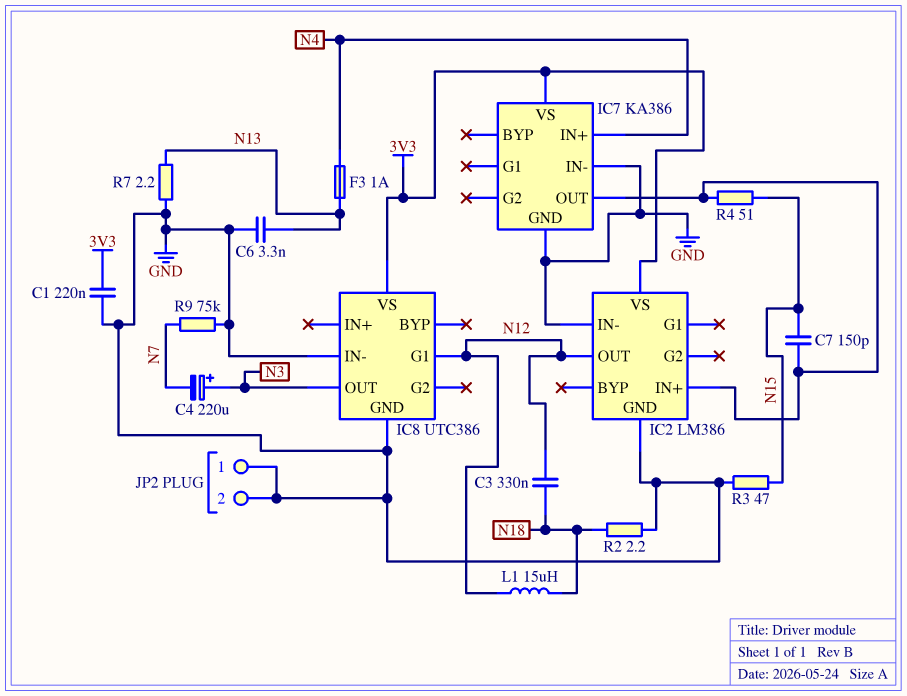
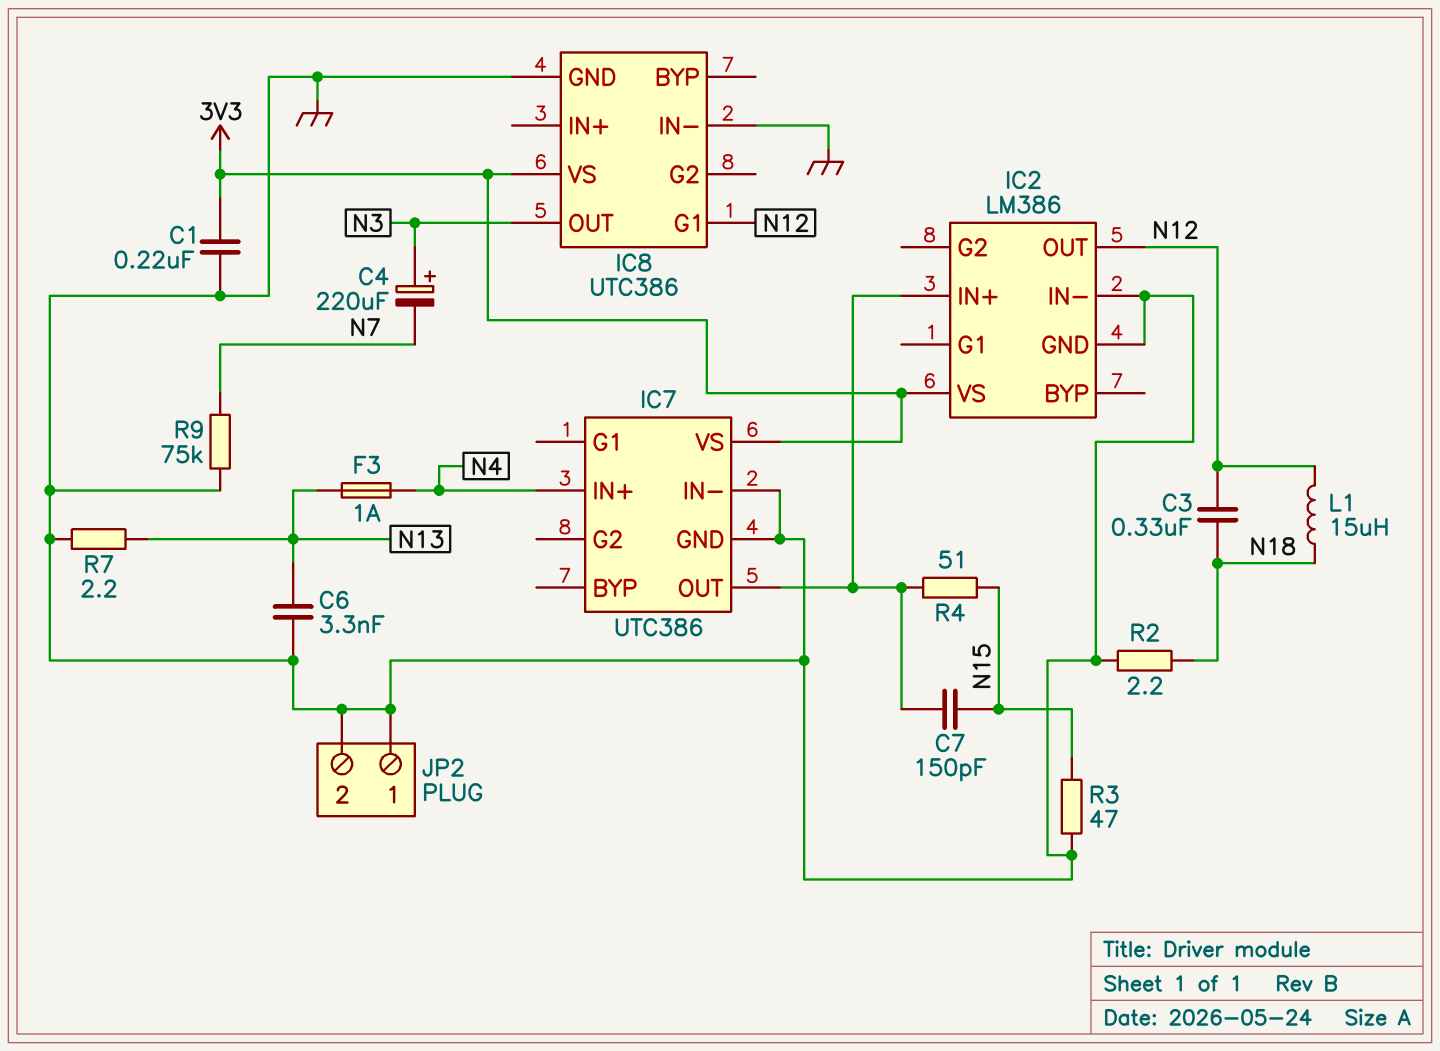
IC7: KA386 -> UTC386

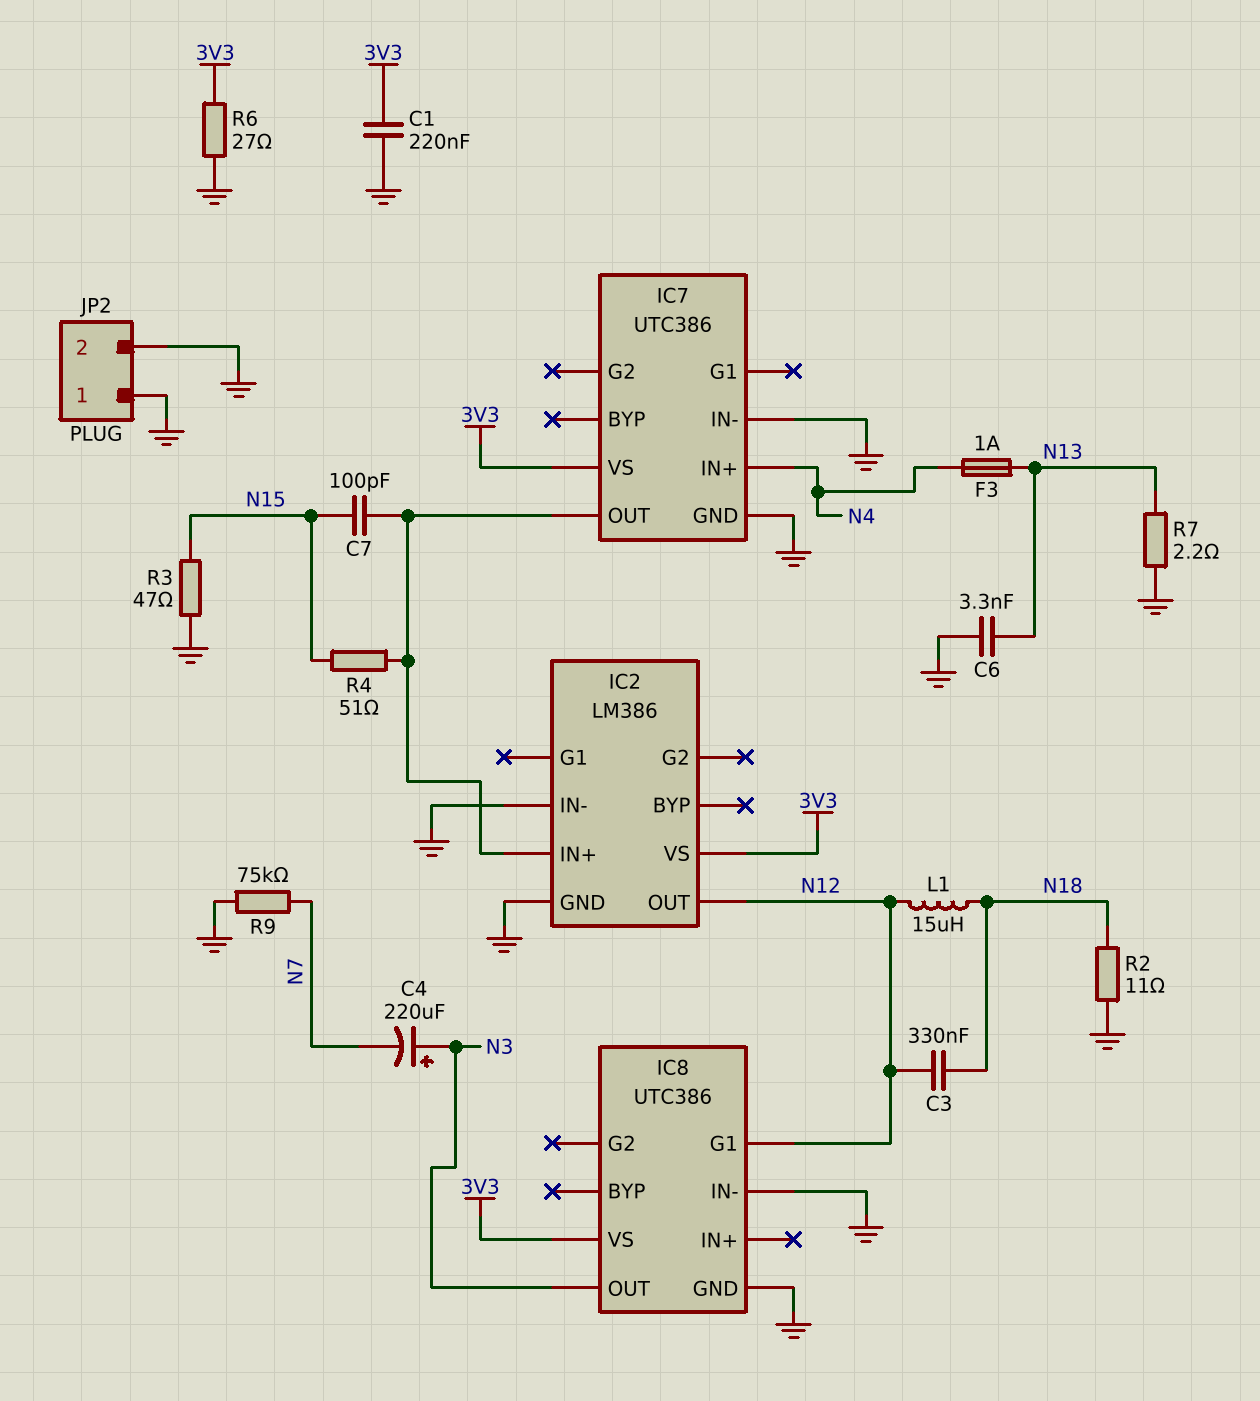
C7: 150pF (IC2/IN+, N15) -> 100pF (IC2/IN+, N15)
R2: 2.2 (GND, N18) -> 11 (GND, N18)
R6: none -> 27 (3V3, GND)

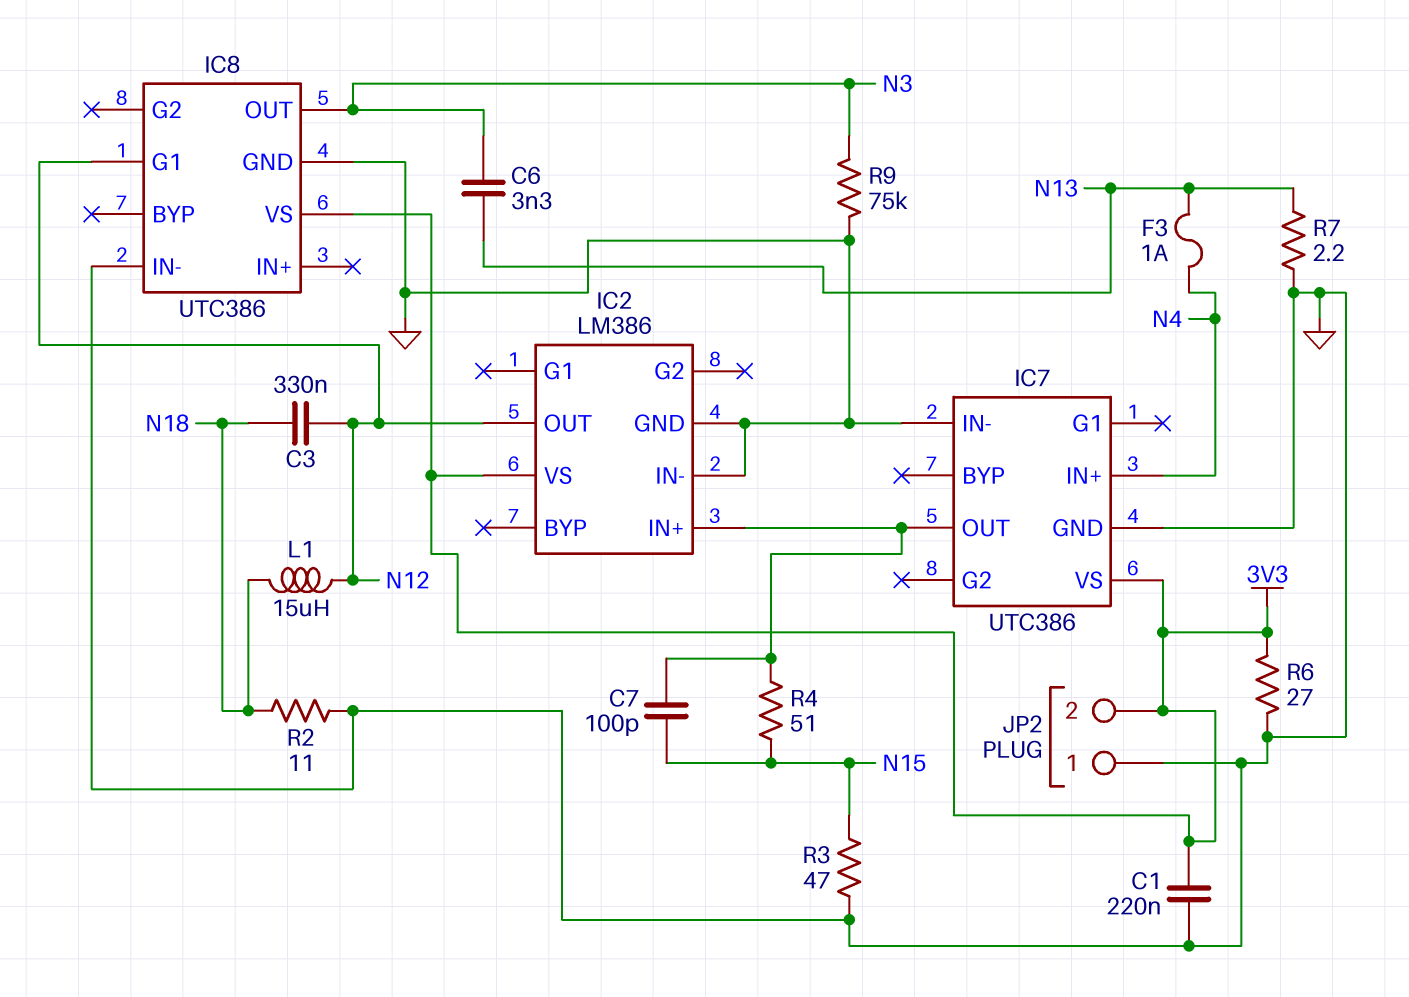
C4: 220uF (plus N3, minus N7) -> none
C6: 3.3nF (GND, N13) -> 3.3nF (N3, N13)
JP2 pin 2: GND -> 3V3
R9: 75k (GND, N7) -> 75k (GND, N3)

